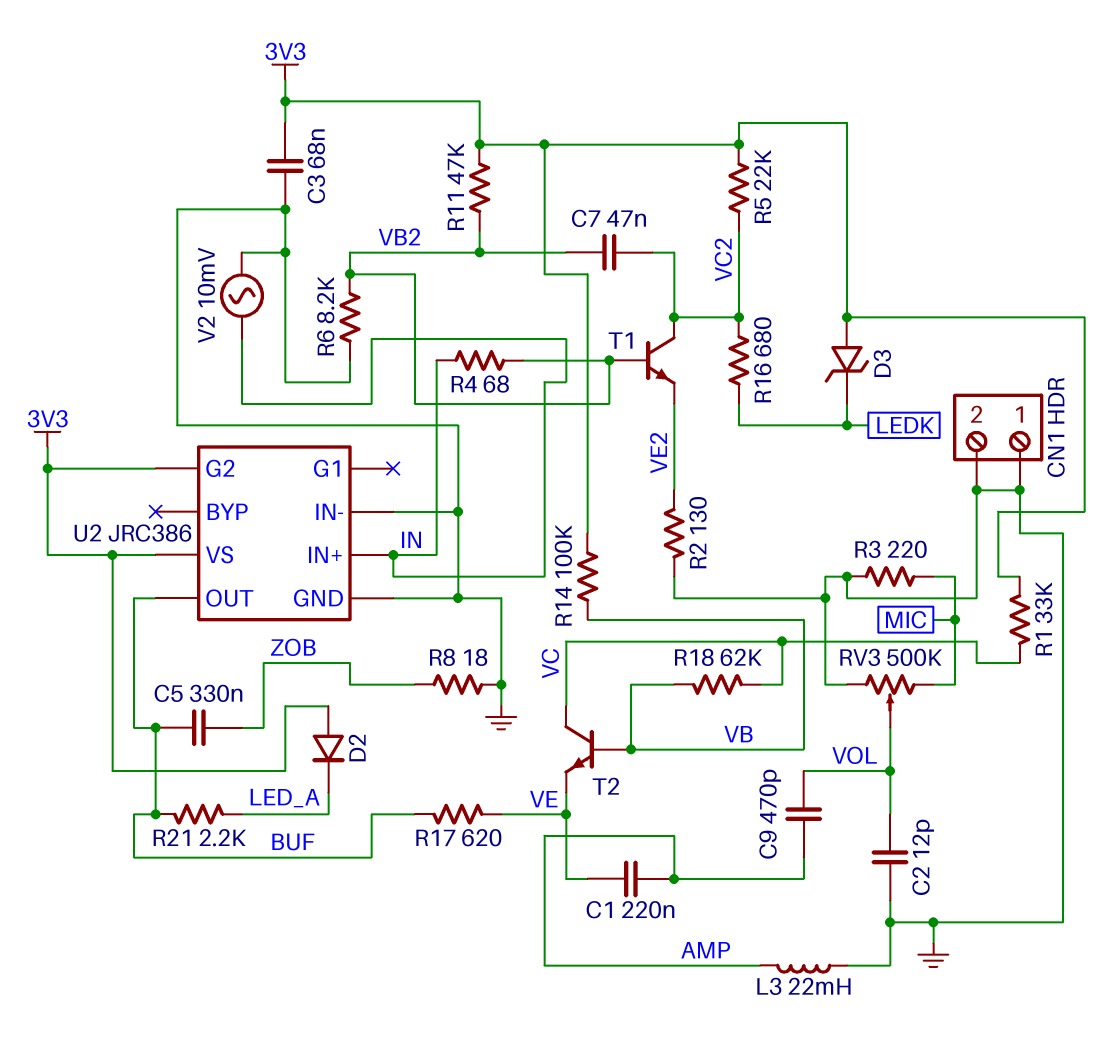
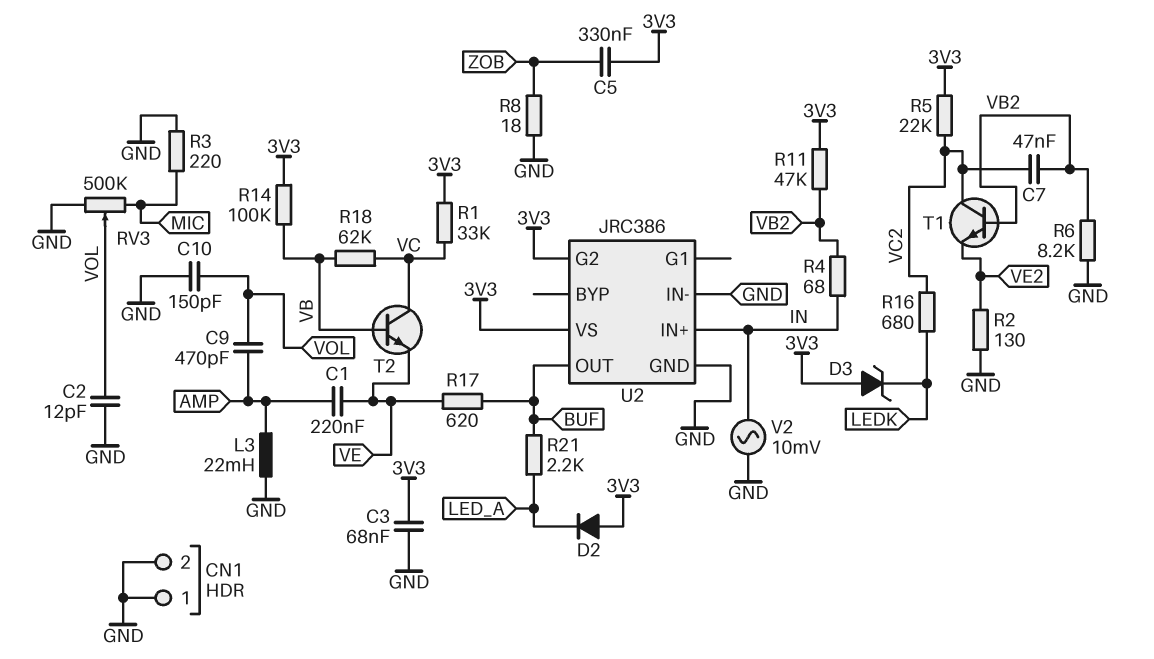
C5: 330nF (BUF, ZOB) -> 330nF (3V3, ZOB)
C10: none -> 150pF (GND, VOL)

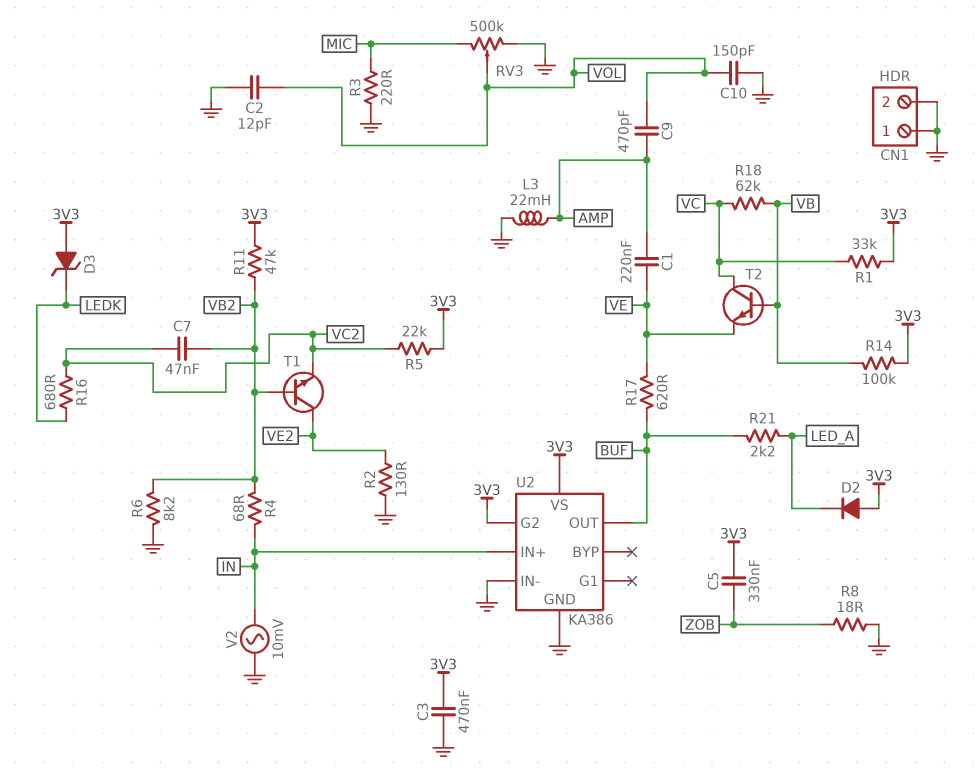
C3: 68nF (3V3, GND) -> 470nF (3V3, GND)
T1: NPN (B VB2, C VC2, E VE2) -> NPN (B VB2, C VE2, E VC2)
U2: JRC386 -> KA386

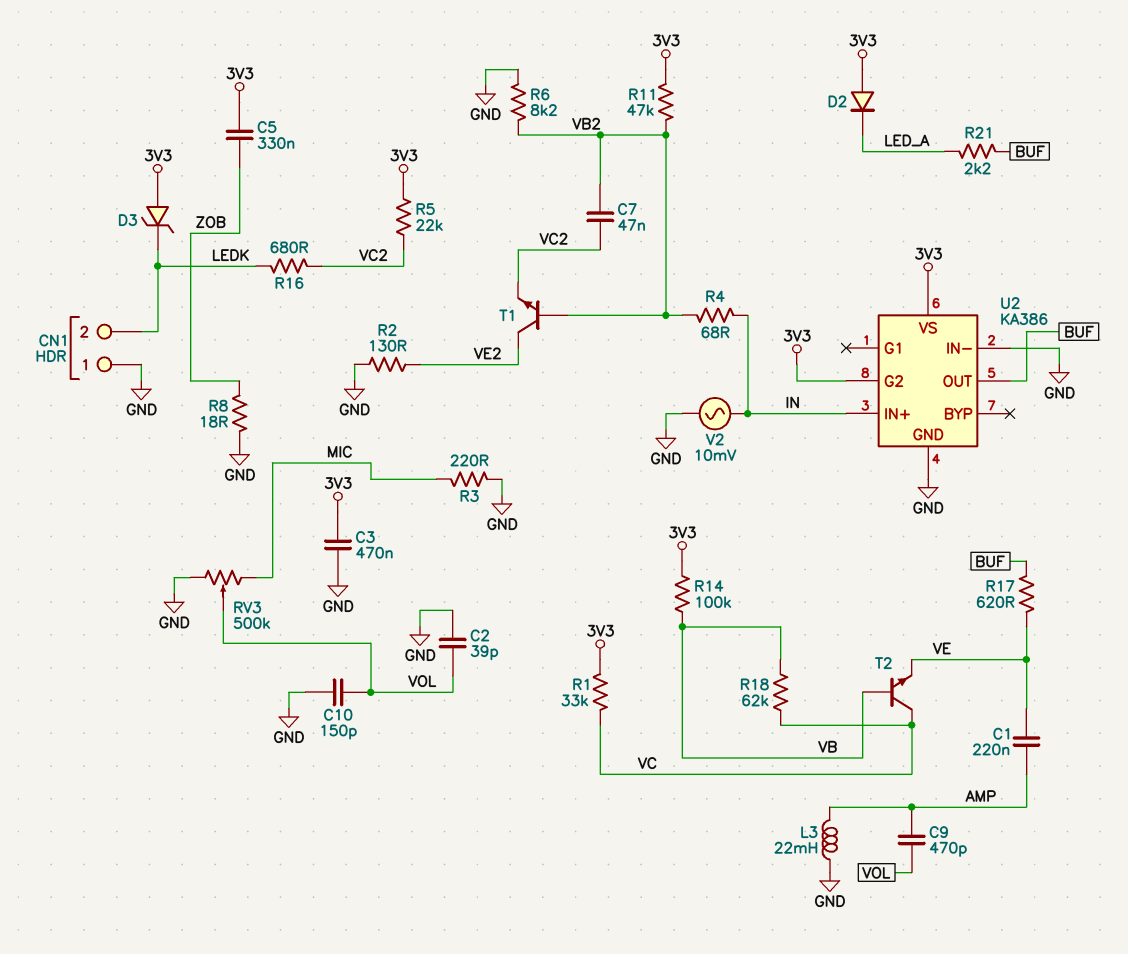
C2: 12pF (GND, VOL) -> 39pF (GND, VOL)
CN1 pin 2: GND -> LEDK

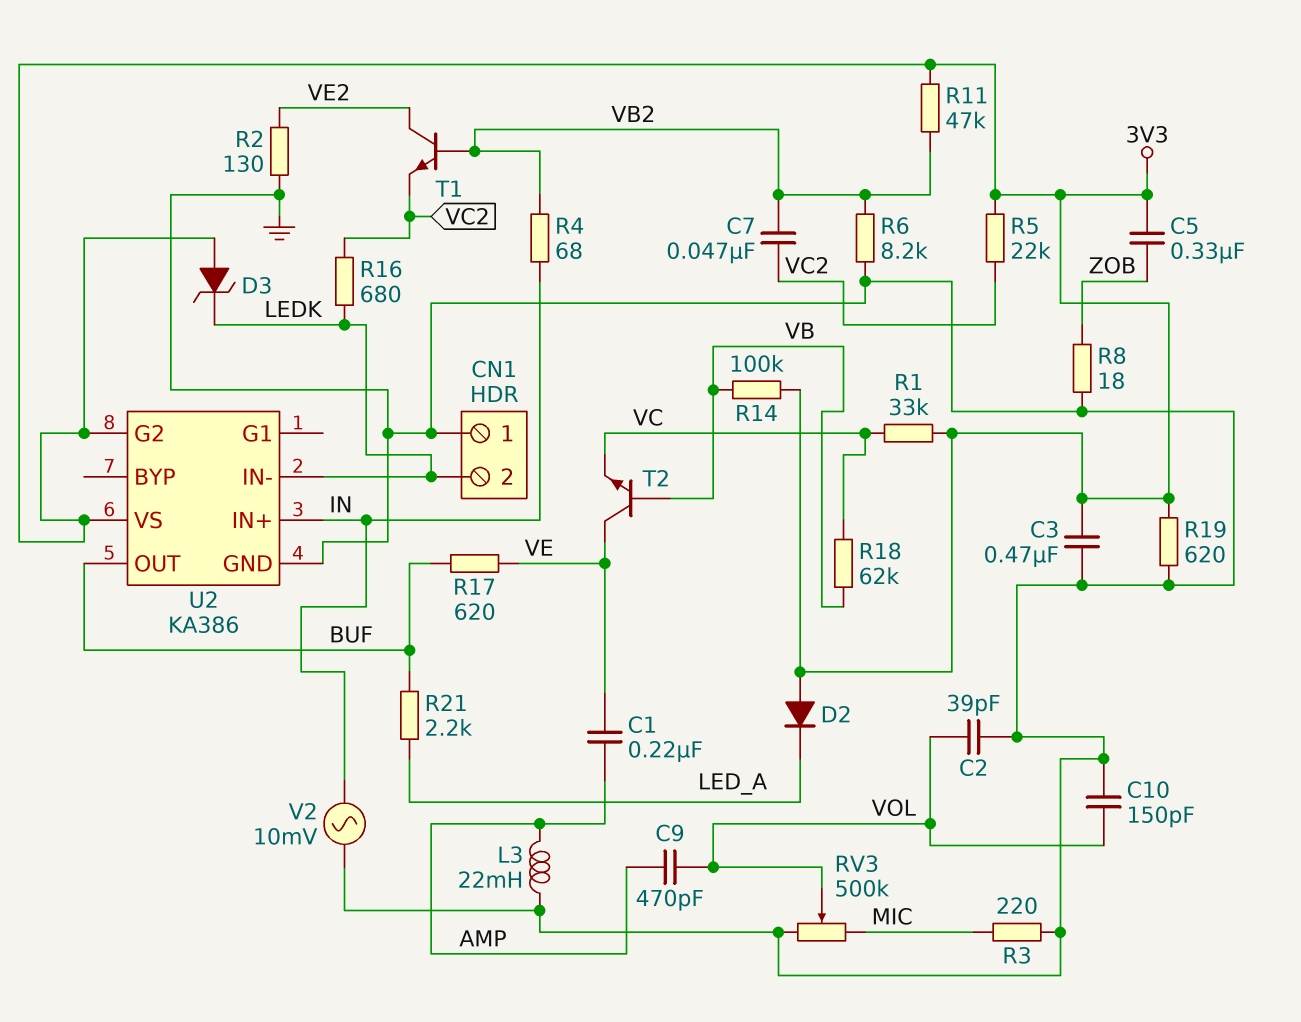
R19: none -> 620 (3V3, GND)
T2: NPN (B VB, C VC, E VE) -> NPN (B VB, C VE, E VC)
U2 pin IN-: GND -> LEDK

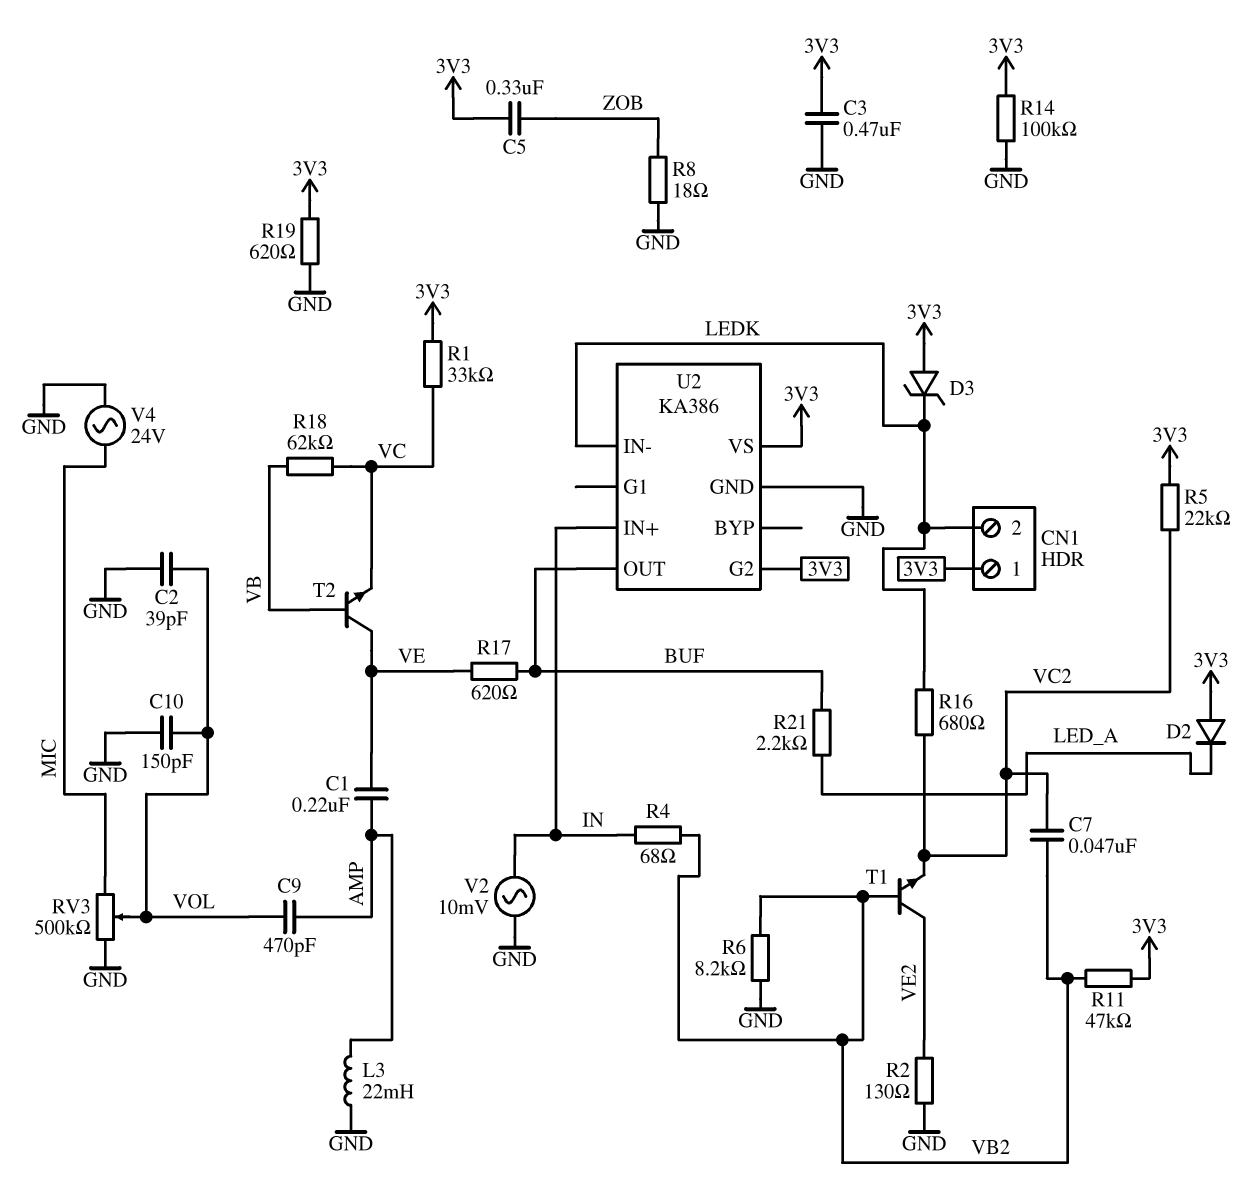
CN1 pin 1: GND -> 3V3
R3: 220 (GND, MIC) -> none
R14: 100k (3V3, VB) -> 100k (3V3, GND)
V4: none -> AC 24V (GND, MIC)

